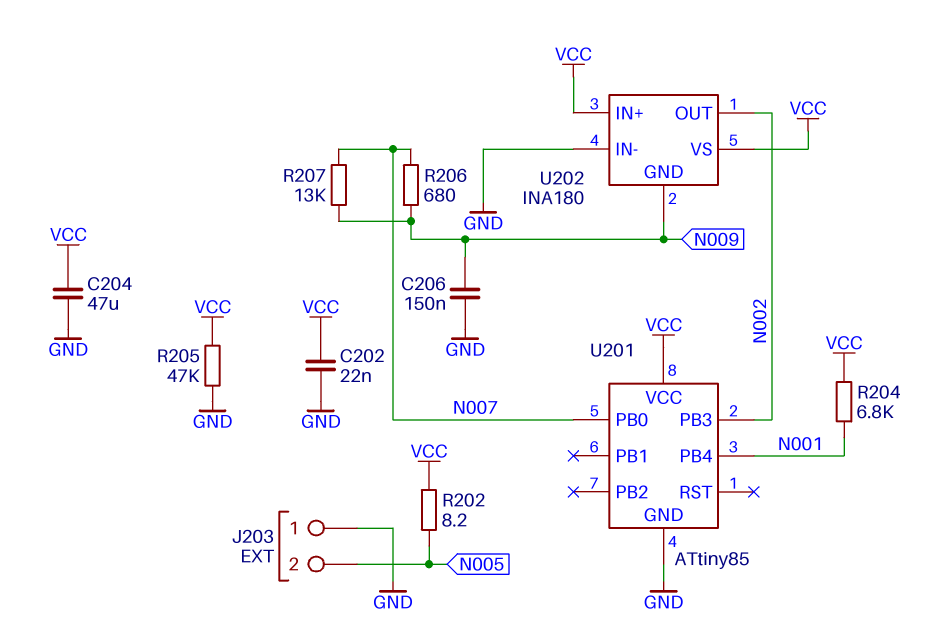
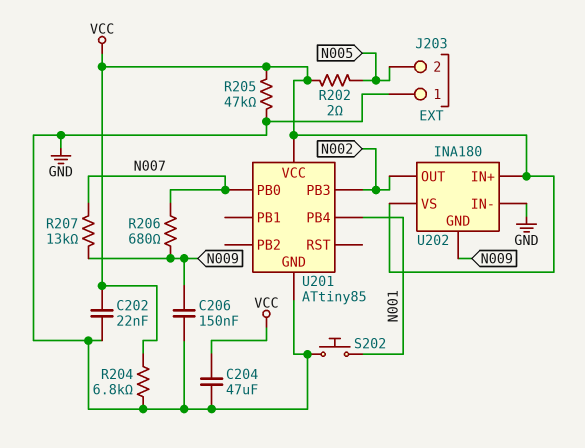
R202: 8.2 (N005, VCC) -> 2 (N005, VCC)
R204: 6.8k (N001, VCC) -> 6.8k (GND, VCC)
S202: none -> button (GND, N001)

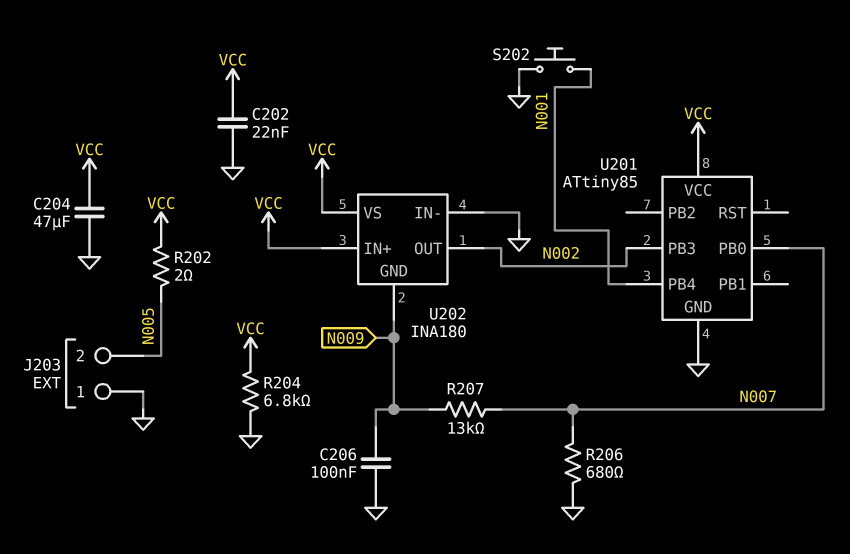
C206: 150nF (GND, N009) -> 100nF (GND, N009)
R205: 47k (GND, VCC) -> none
R206: 680 (N007, N009) -> 680 (GND, N007)

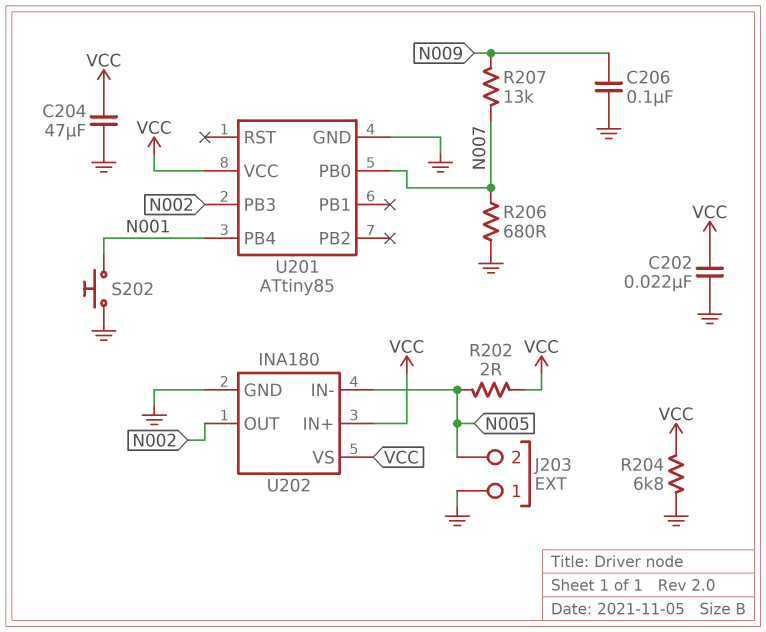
U202 pin GND: N009 -> GND
U202 pin IN-: GND -> N005

